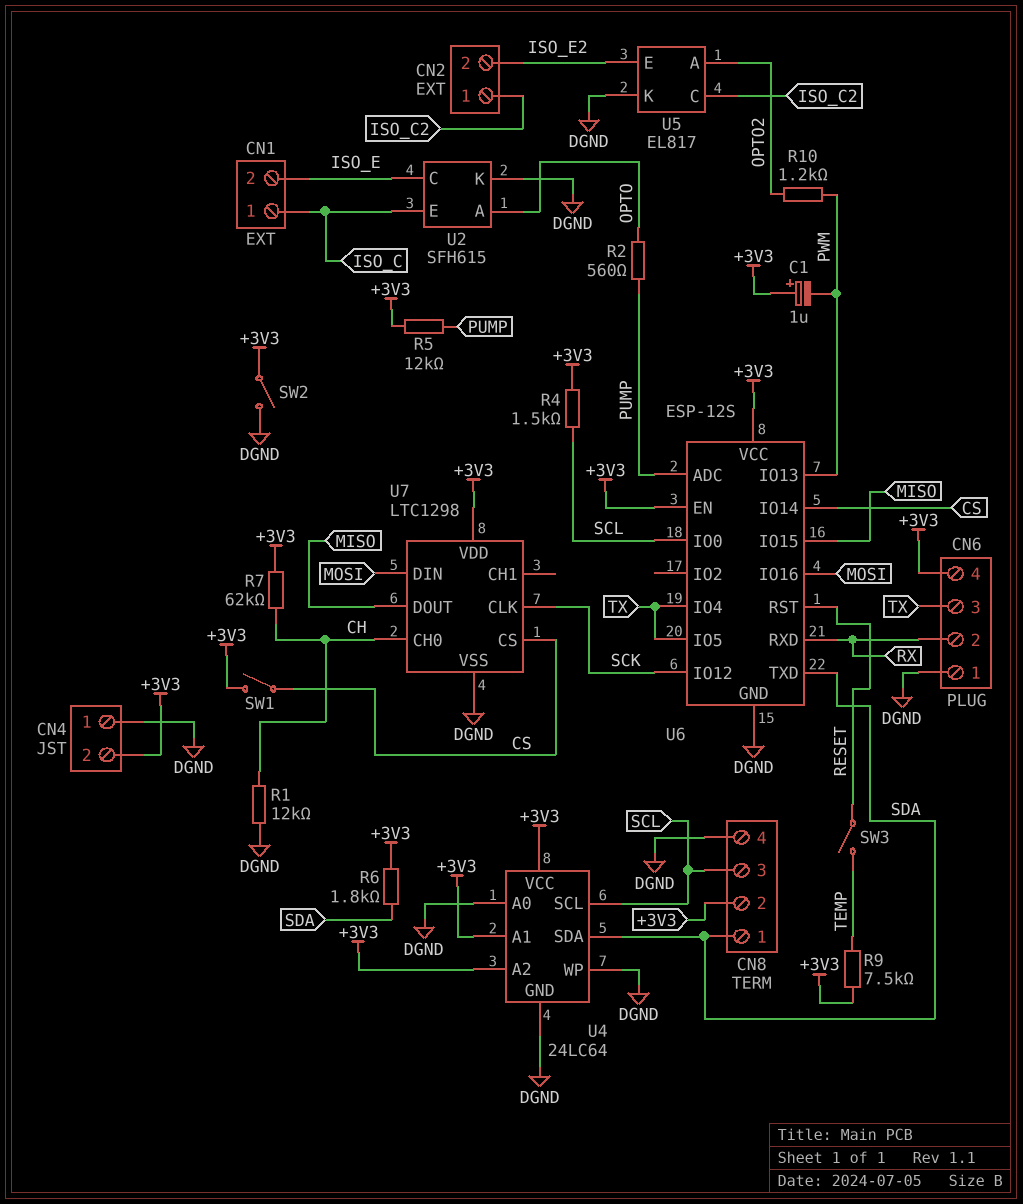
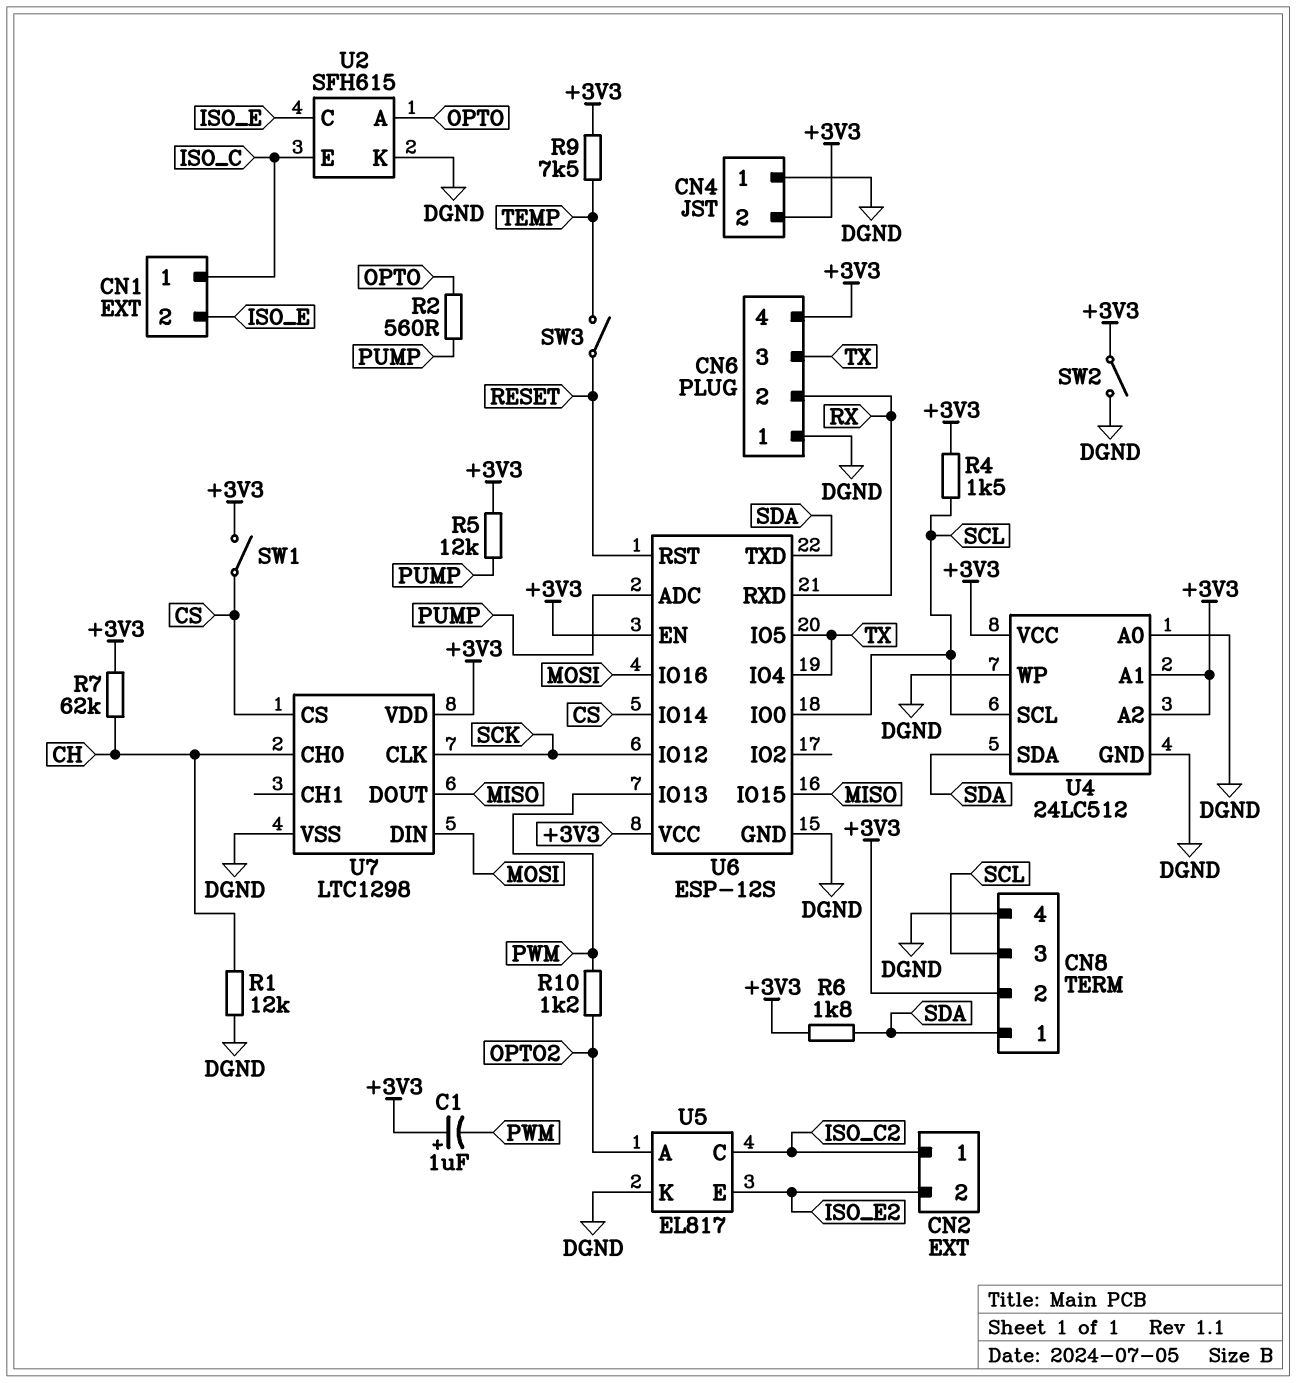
U4: 24LC64 -> 24LC512

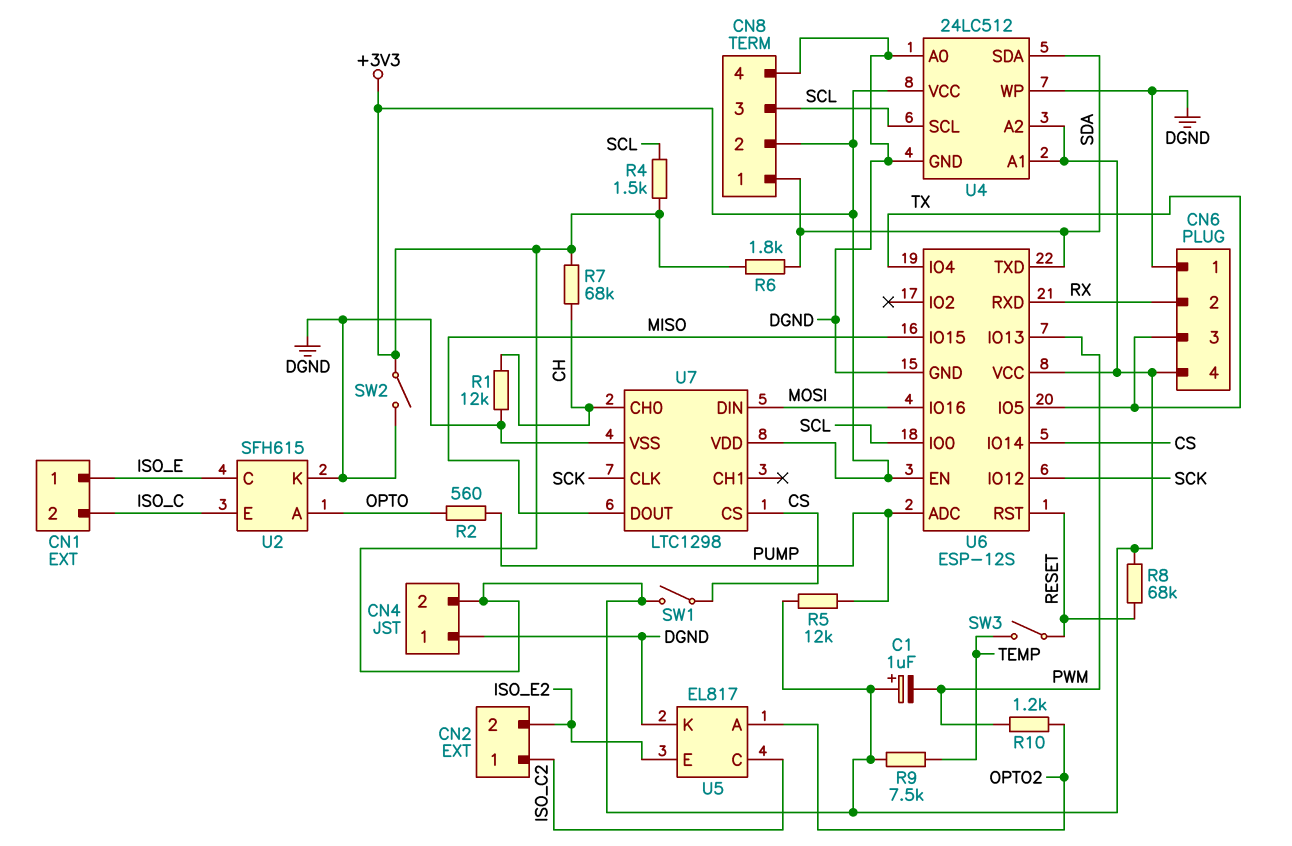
CN1 pin 1: ISO_C -> ISO_E
CN1 pin 2: ISO_E -> ISO_C
R7: 62k (+3V3, CH) -> 68k (+3V3, CH)
R8: none -> 68k (+3V3, RESET)

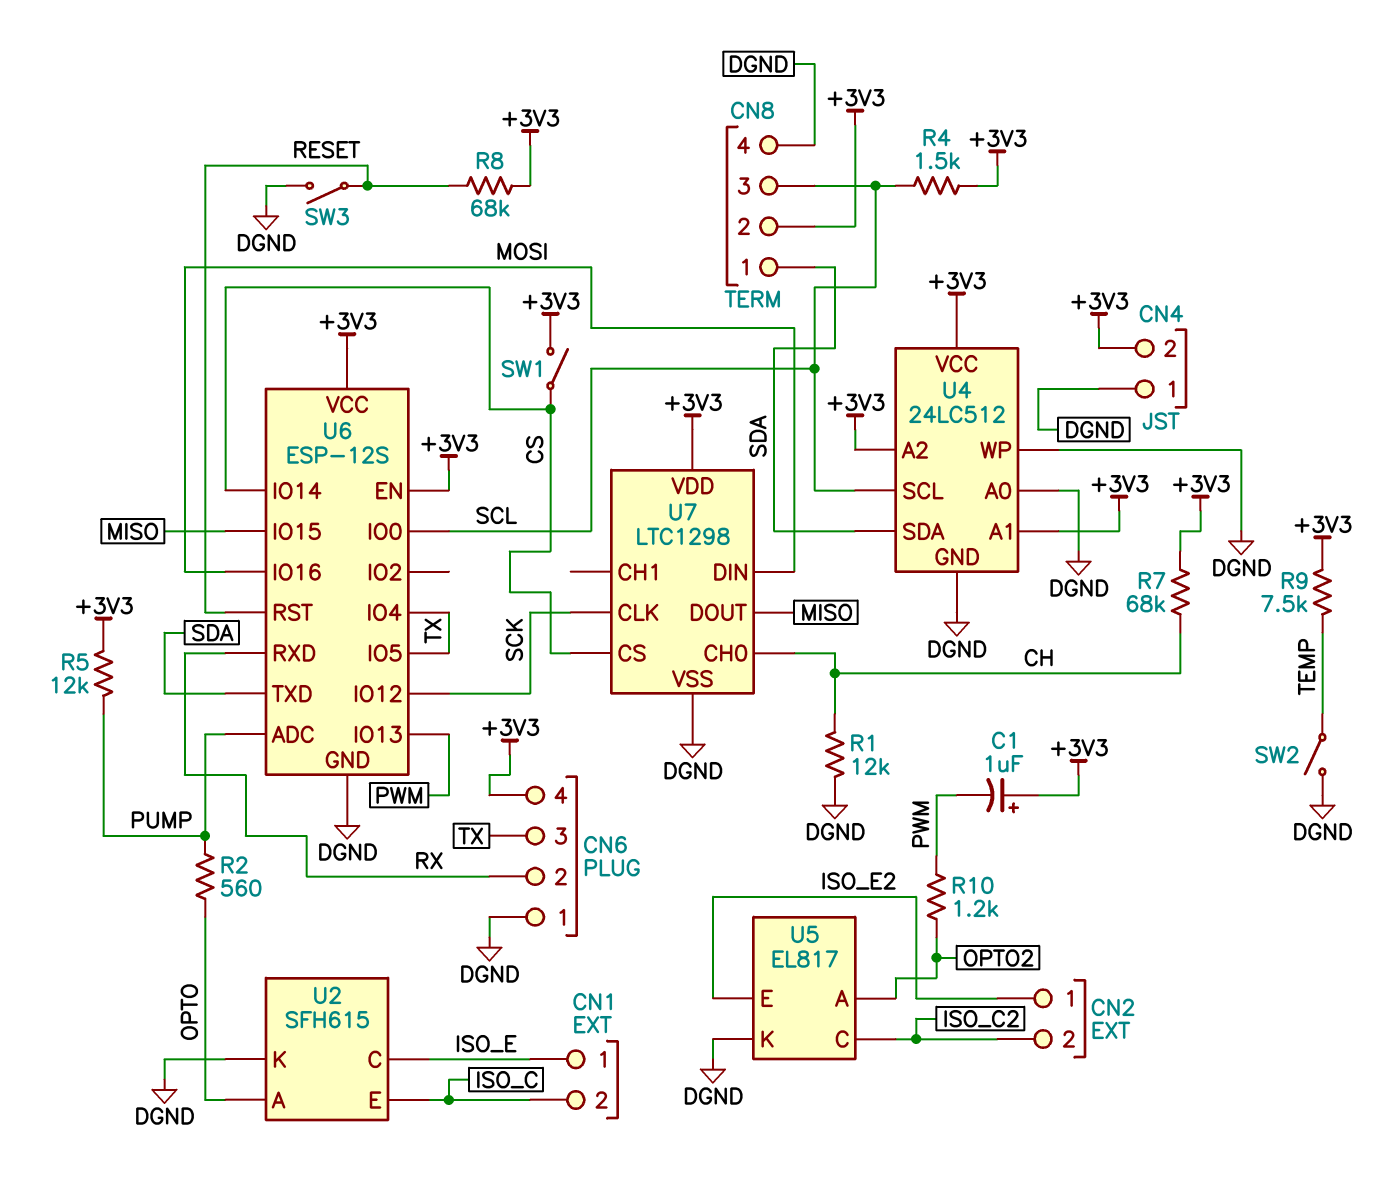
CN2 pin 1: ISO_C2 -> ISO_E2
CN2 pin 2: ISO_E2 -> ISO_C2
R6: 1.8k (+3V3, SDA) -> none
SW2: switch (+3V3, DGND) -> switch (DGND, TEMP)
SW3: switch (RESET, TEMP) -> switch (DGND, RESET)

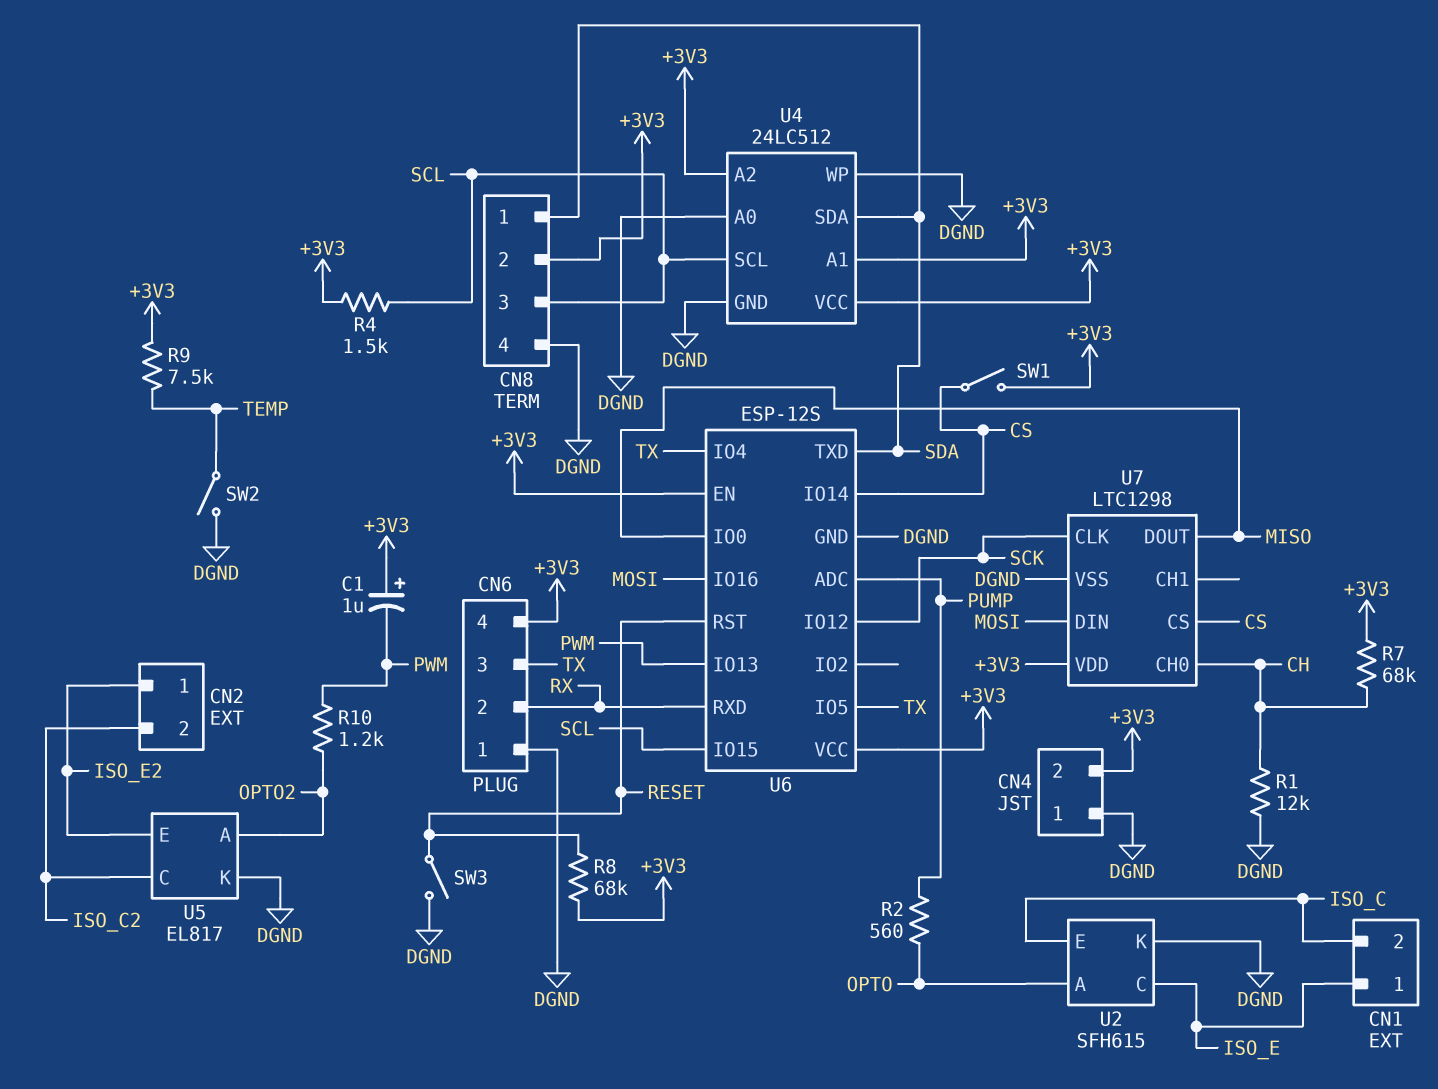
R5: 12k (+3V3, PUMP) -> none
U6 pin IO0: SCL -> MISO
U6 pin IO15: MISO -> SCL

